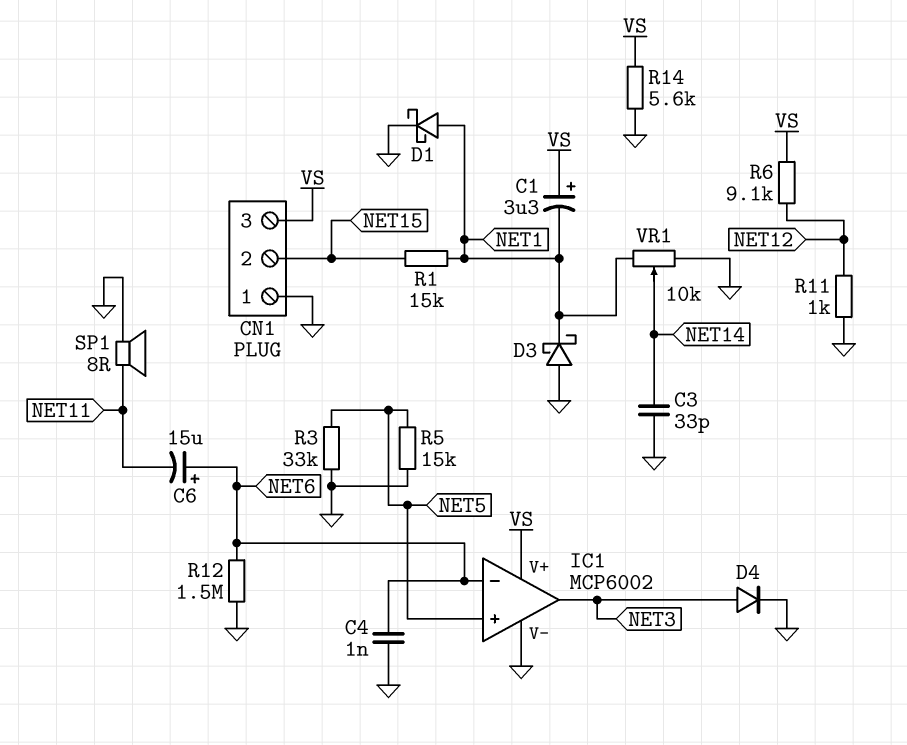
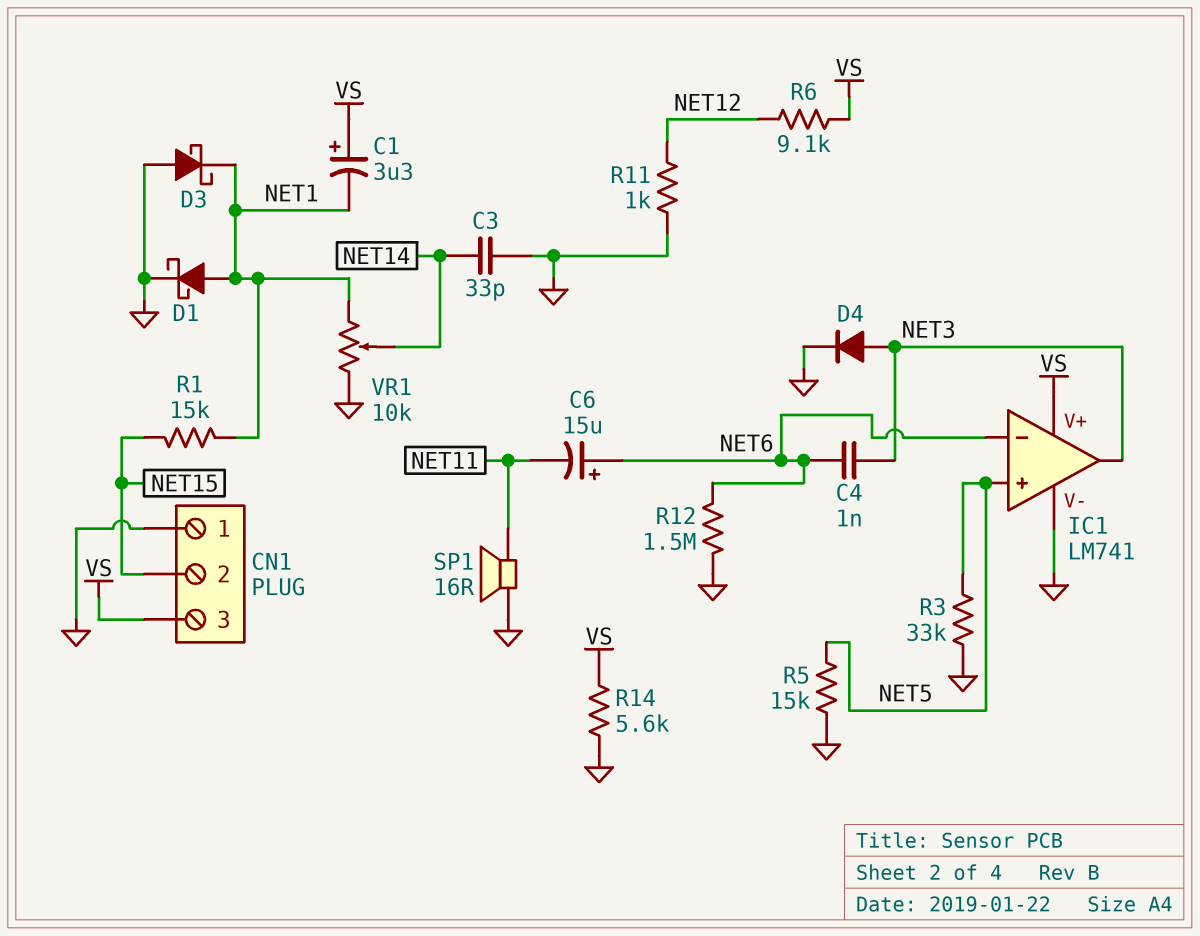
C4: 1nF (GND, NET6) -> 1nF (NET3, NET6)
IC1: MCP6002 -> LM741
SP1: speaker 8R (GND, NET11) -> speaker 16R (GND, NET11)

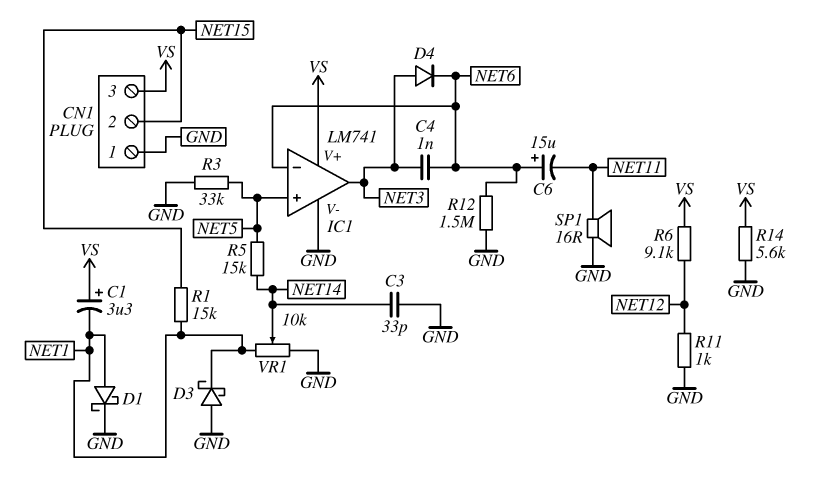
D4: diode (A NET3, K GND) -> diode (A NET3, K NET6)
R5: 15k (GND, NET5) -> 15k (NET5, NET14)

